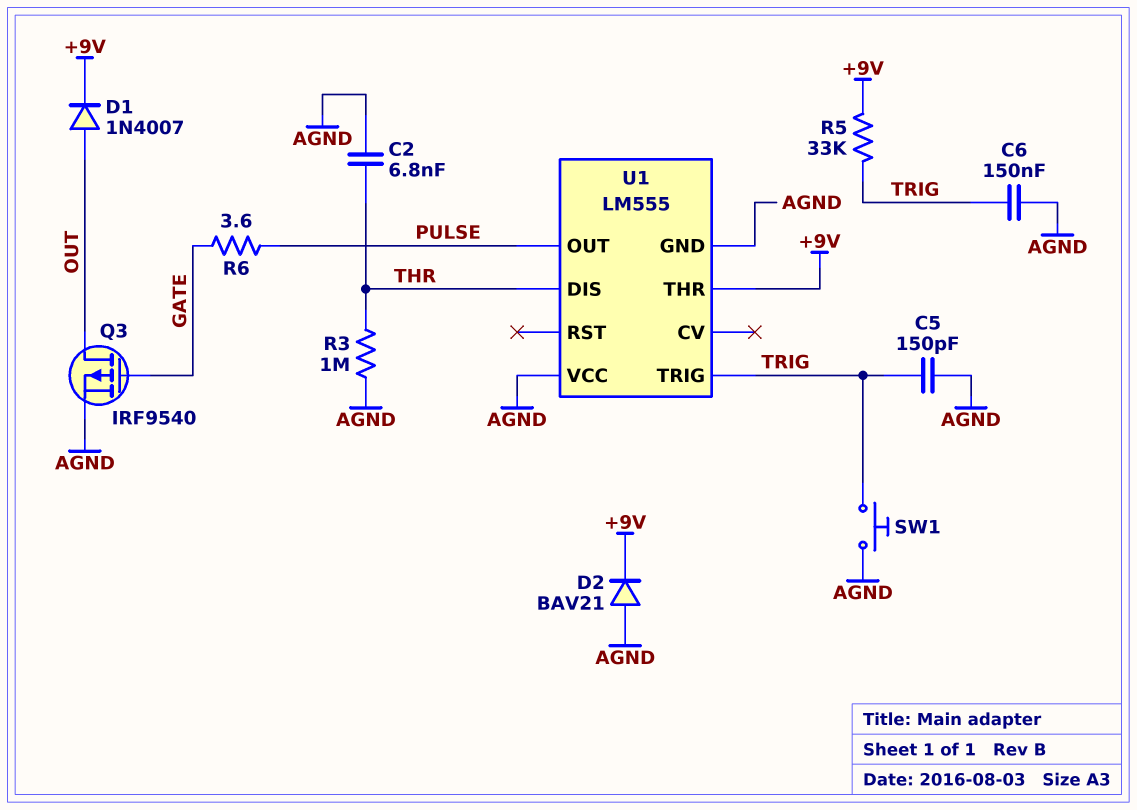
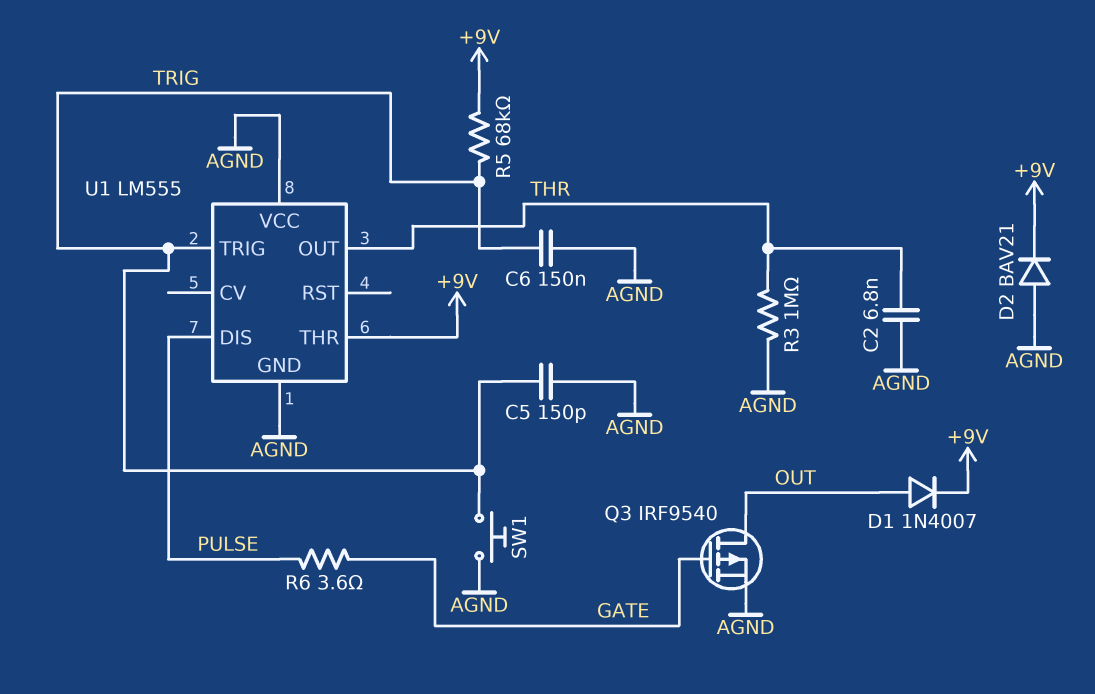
R5: 33k (+9V, TRIG) -> 68k (+9V, TRIG)
U1 pin DIS: THR -> PULSE
U1 pin OUT: PULSE -> THR

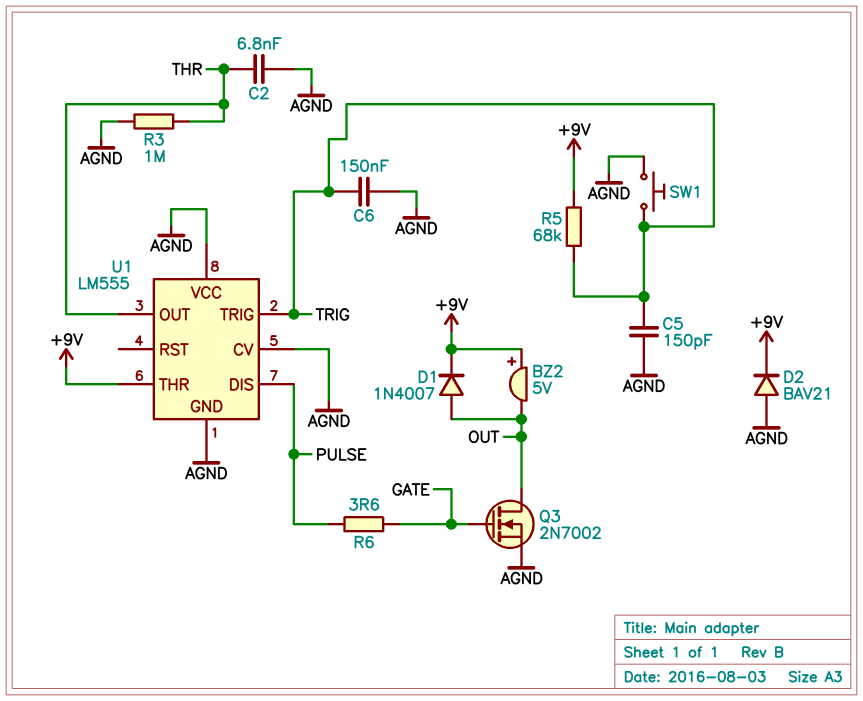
BZ2: none -> buzzer 5V (plus +9V, minus OUT)
Q3: PMOS IRF9540 (G GATE, D OUT, S AGND) -> NMOS 2N7002 (G GATE, D OUT, S AGND)
U1 pin CV: none -> AGND

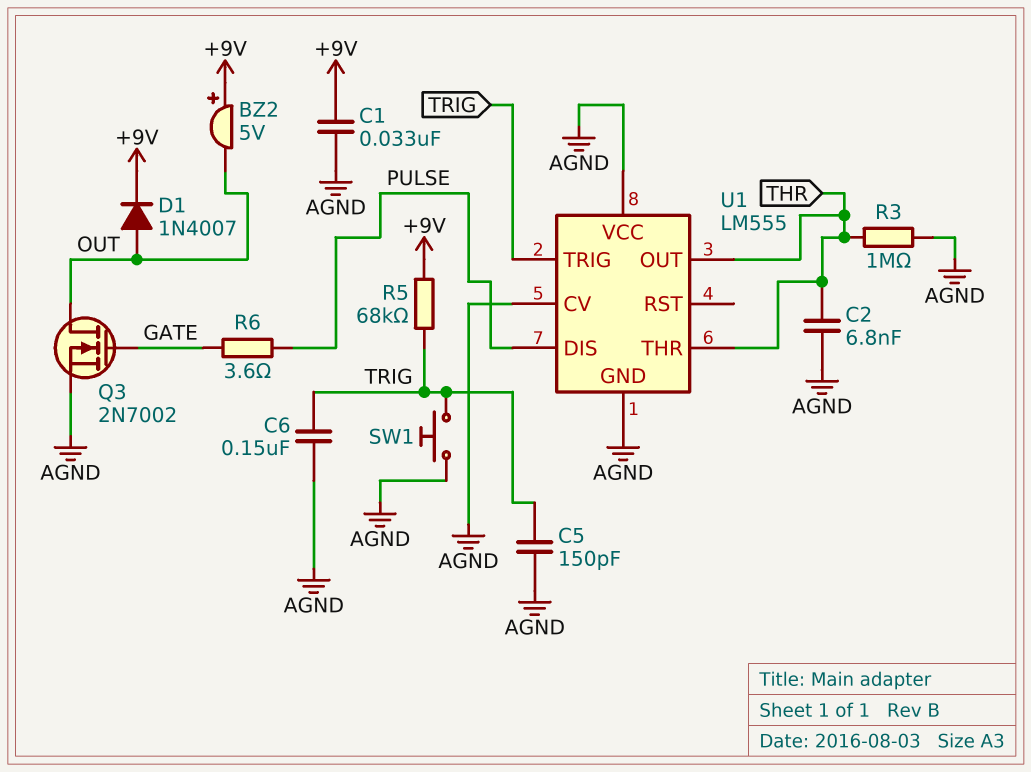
C1: none -> 33nF (+9V, AGND)
D2: diode BAV21 (A AGND, K +9V) -> none
U1 pin THR: +9V -> THR

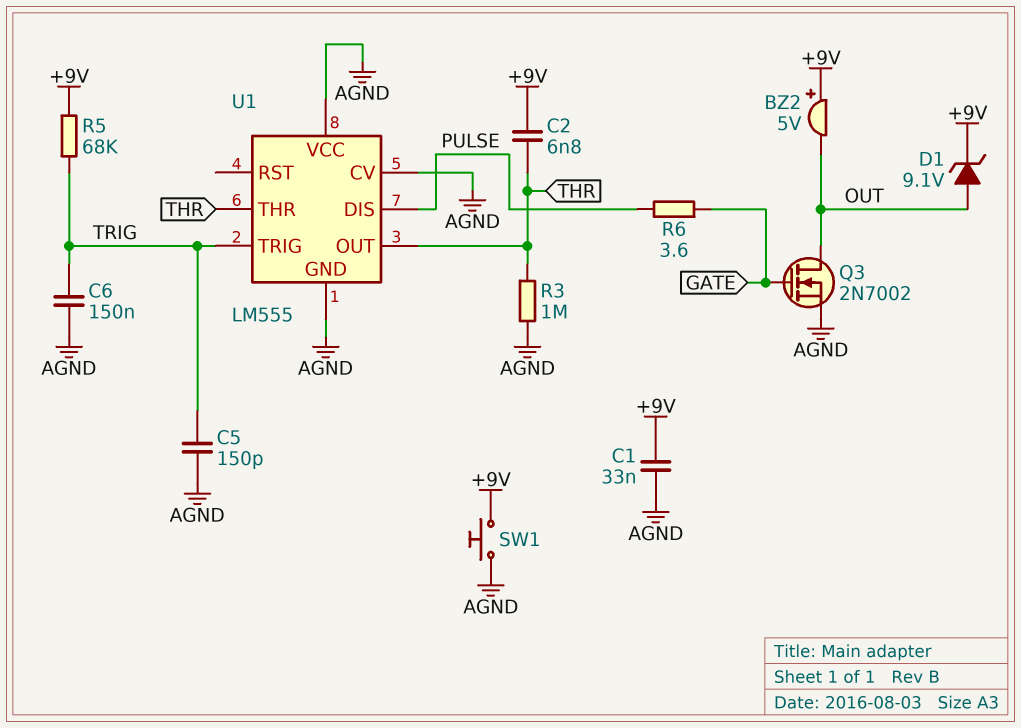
C2: 6.8nF (AGND, THR) -> 6.8nF (+9V, THR)
D1: diode 1N4007 (A OUT, K +9V) -> zener 9.1V (A OUT, K +9V)
SW1: button (AGND, TRIG) -> button (+9V, AGND)

